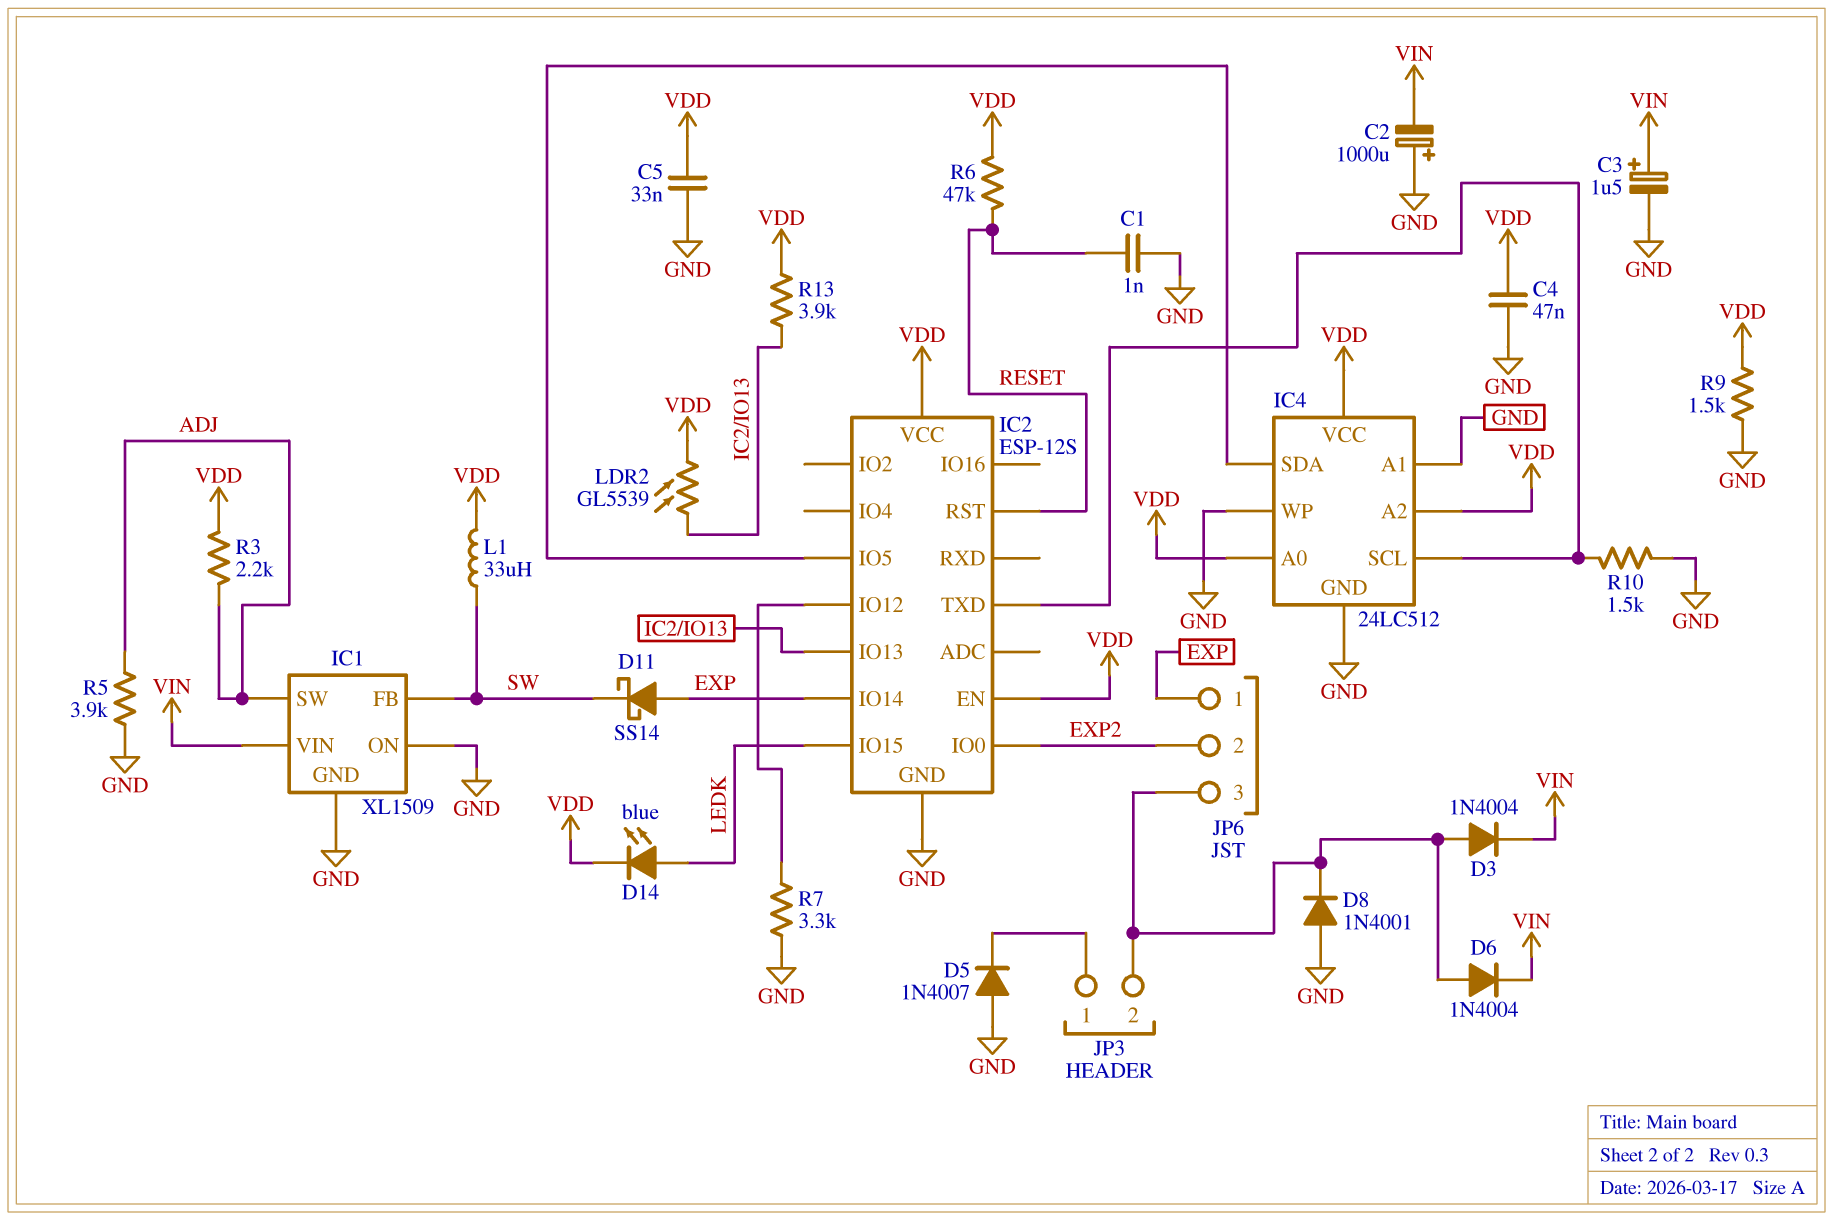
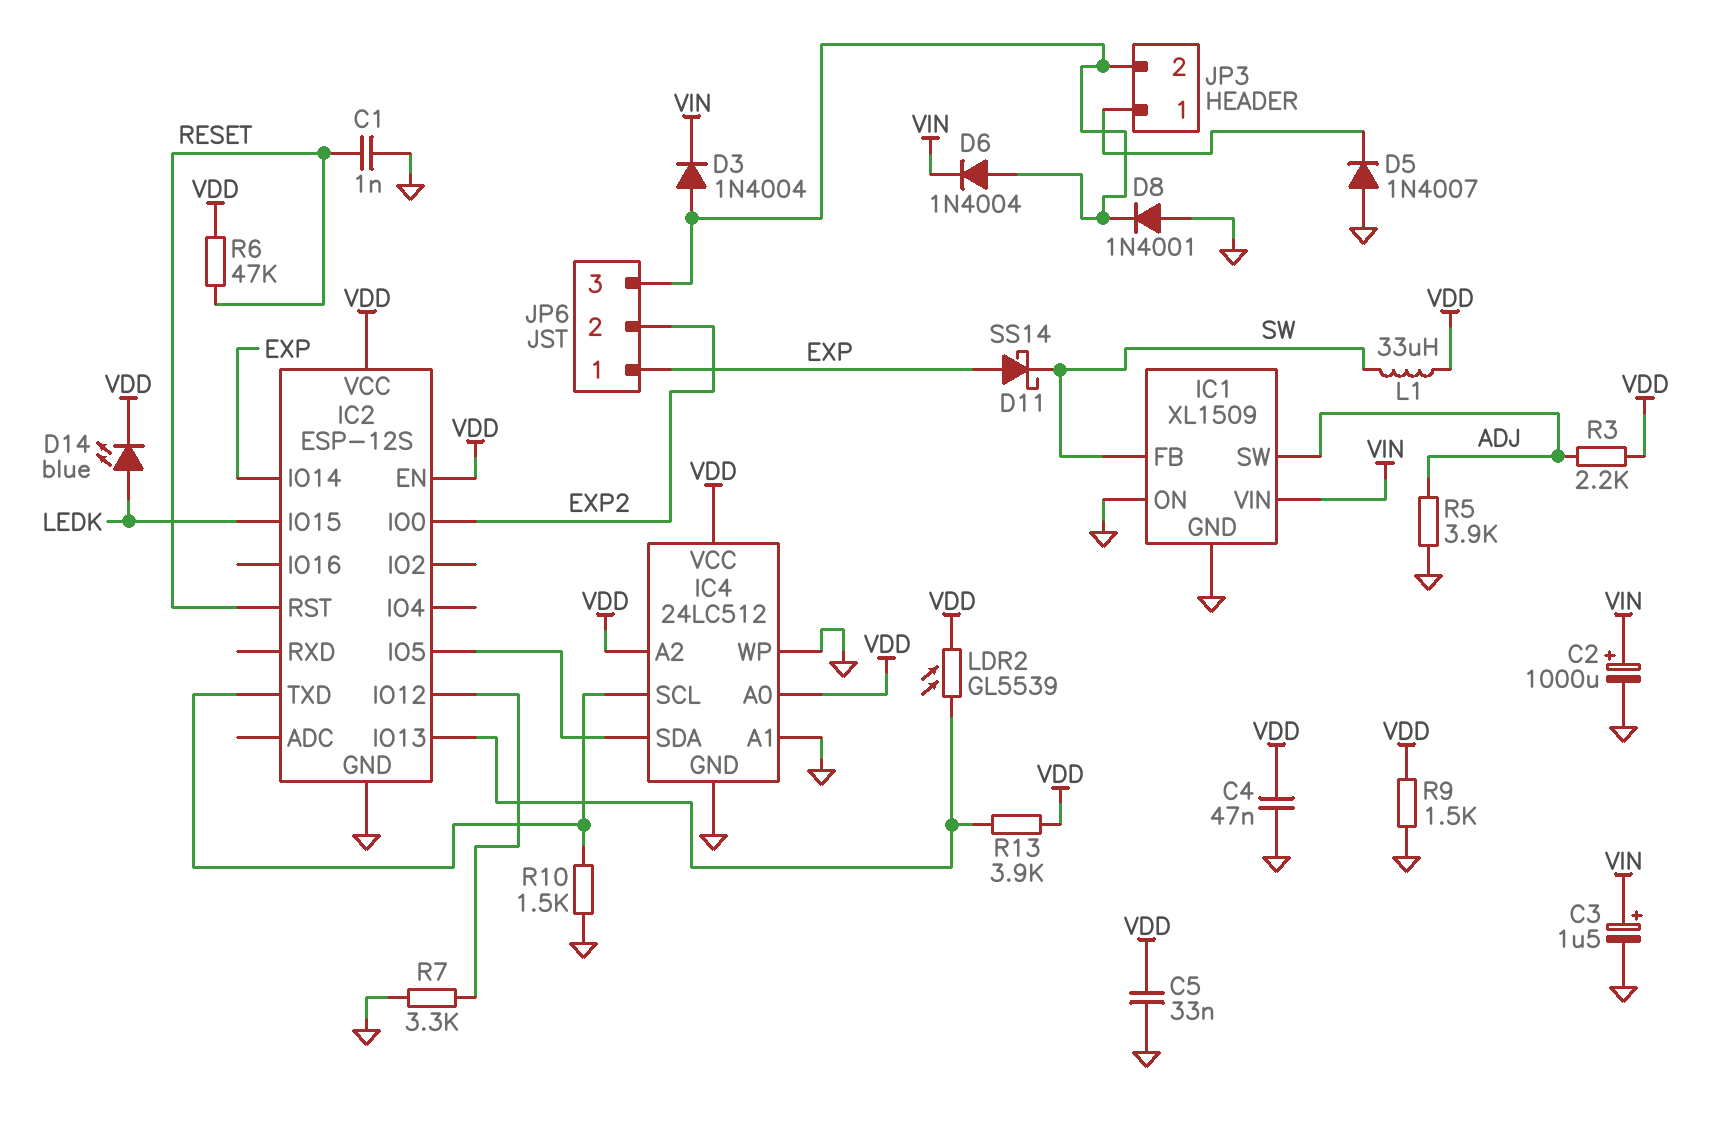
C2: 1000uF (plus GND, minus VIN) -> 1000uF (plus VIN, minus GND)

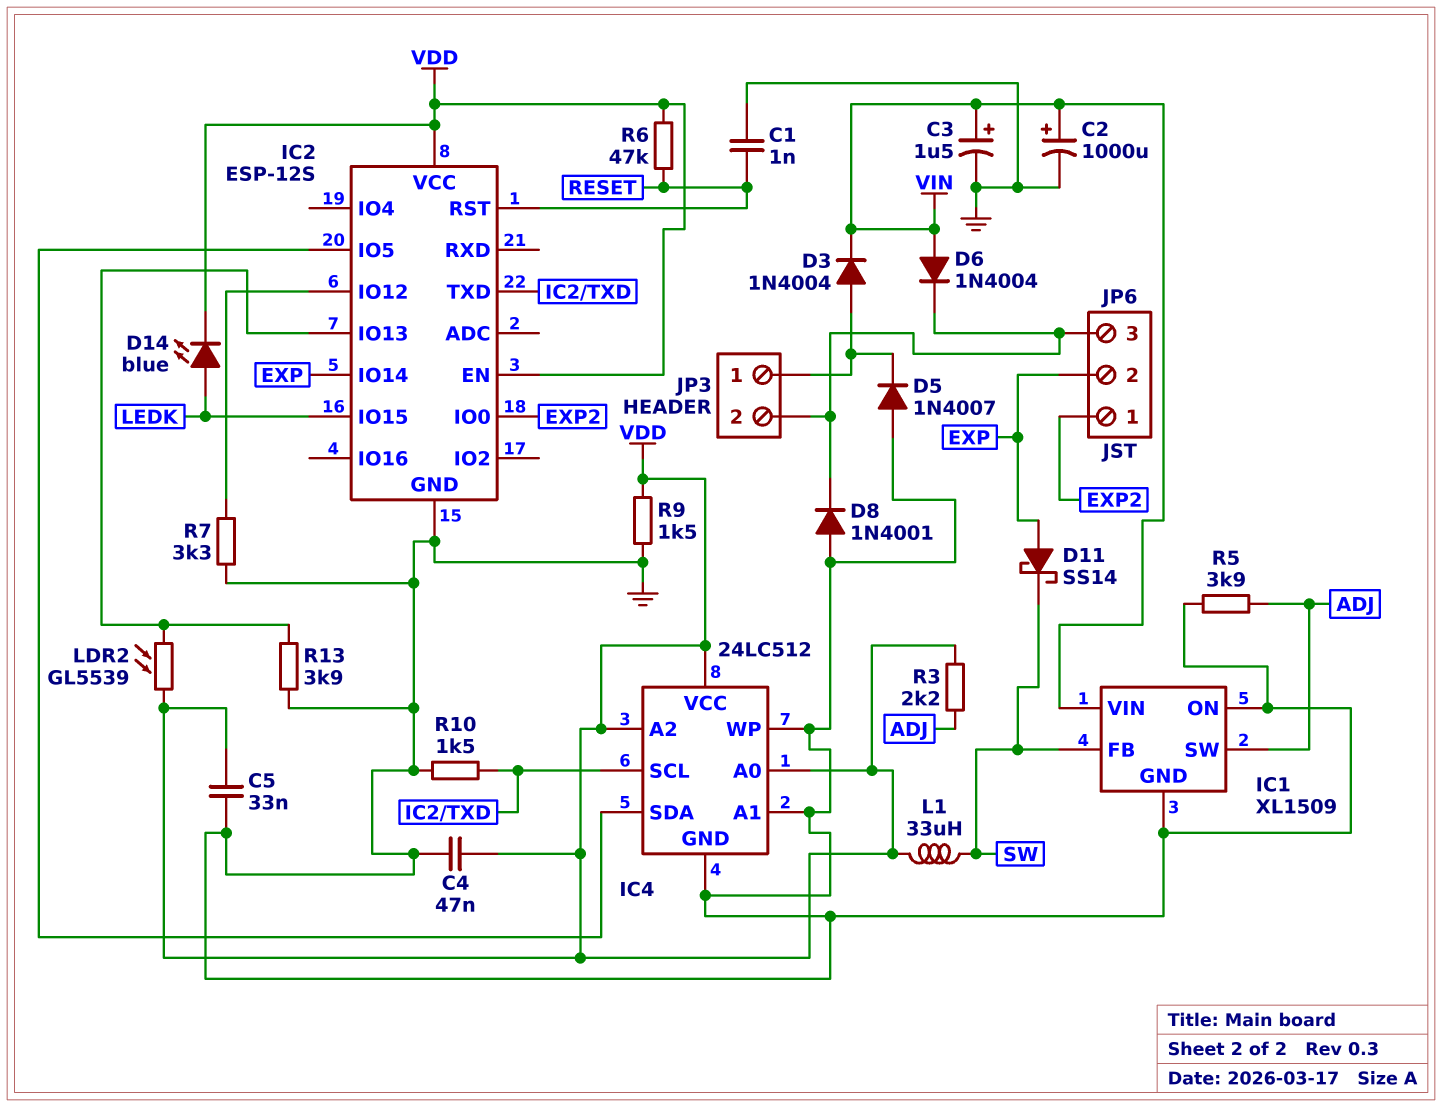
D3: diode 1N4004 (A JP3/2, K VIN) -> diode 1N4004 (A JP3/1, K VIN)
D6: diode 1N4004 (A JP3/2, K VIN) -> diode 1N4004 (A VIN, K JP3/2)
JP6 pin 1: EXP -> EXP2
JP6 pin 2: EXP2 -> EXP
R13: 3.9k (IC2/IO13, VDD) -> 3.9k (GND, IC2/IO13)

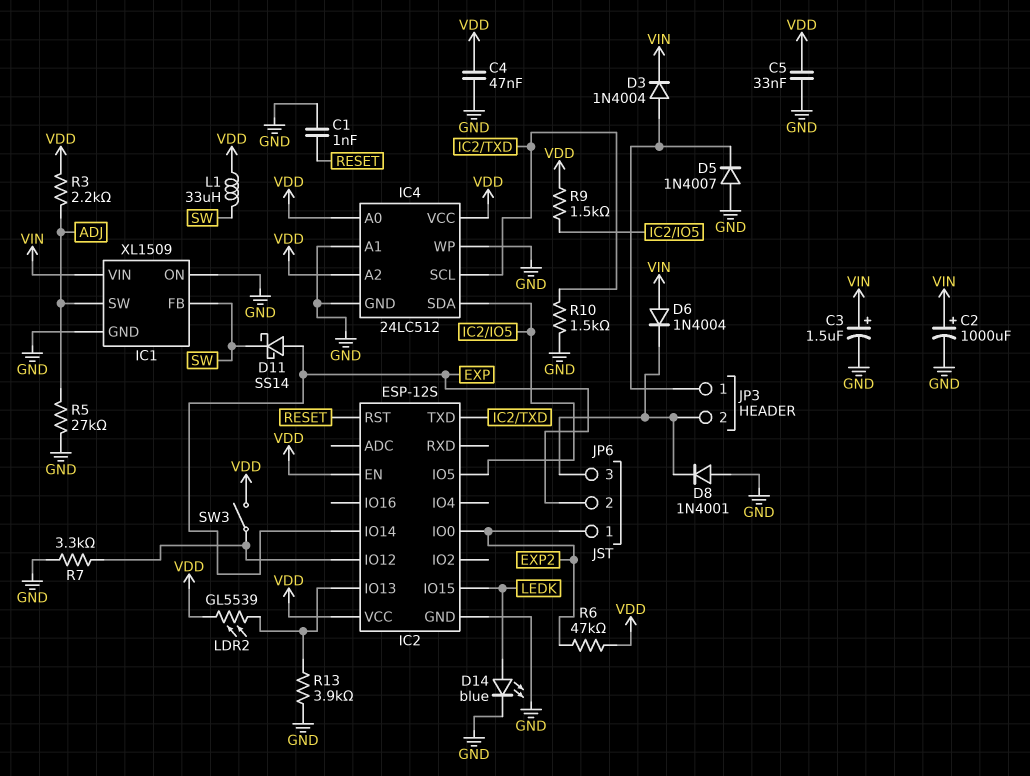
D14: LED blue (A LEDK, K VDD) -> LED blue (A LEDK, K GND)
R5: 3.9k (ADJ, GND) -> 27k (ADJ, GND)
R6: 47k (RESET, VDD) -> 47k (EXP2, VDD)
R9: 1.5k (GND, VDD) -> 1.5k (IC2/IO5, VDD)
SW3: none -> switch (IC2/IO12, VDD)

